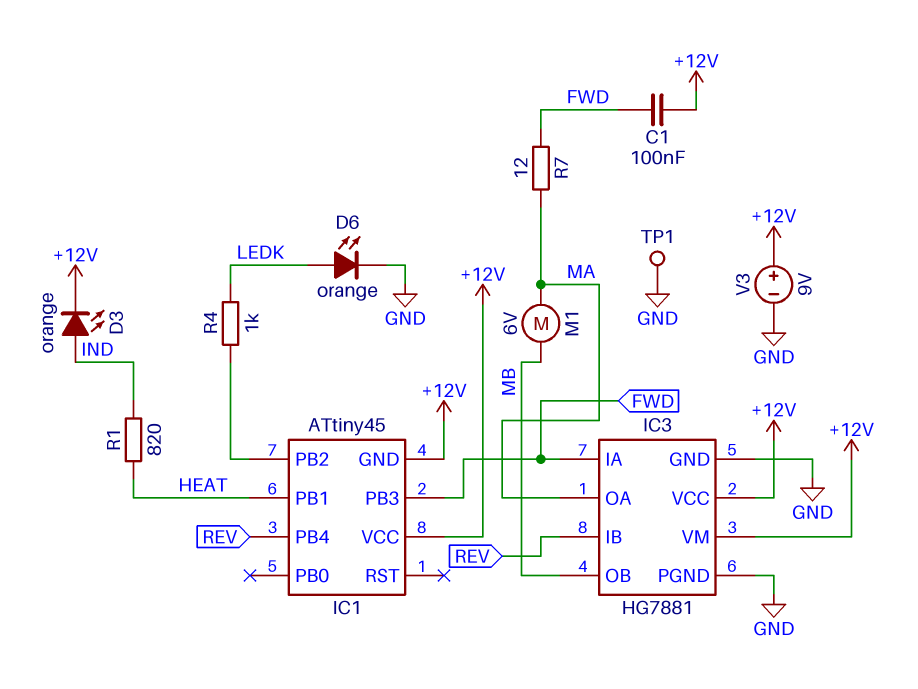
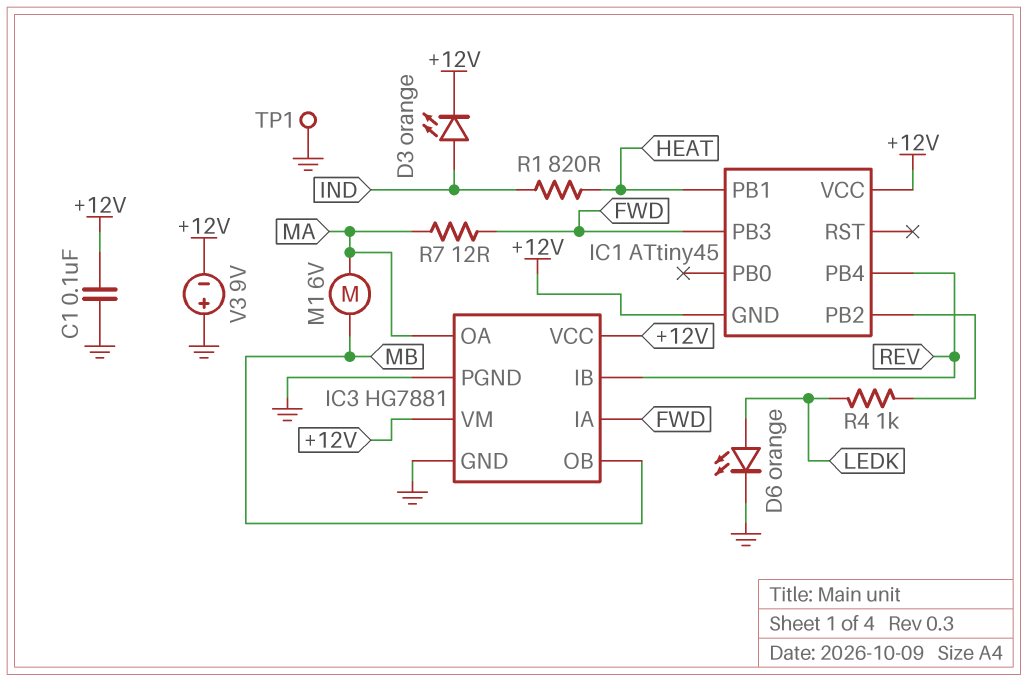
C1: 100nF (+12V, FWD) -> 100nF (+12V, GND)
V3: 9V (plus +12V, minus GND) -> 9V (plus GND, minus +12V)

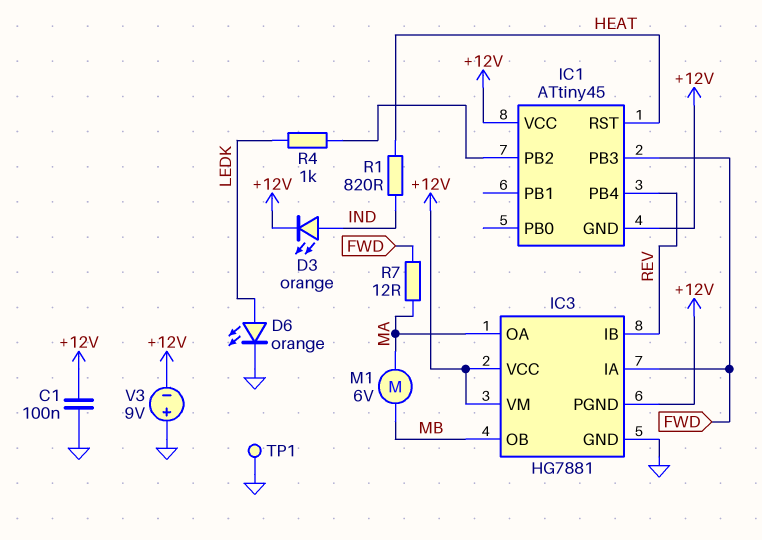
IC1 pin PB1: HEAT -> none
IC1 pin RST: none -> HEAT
IC3 pin PGND: GND -> +12V

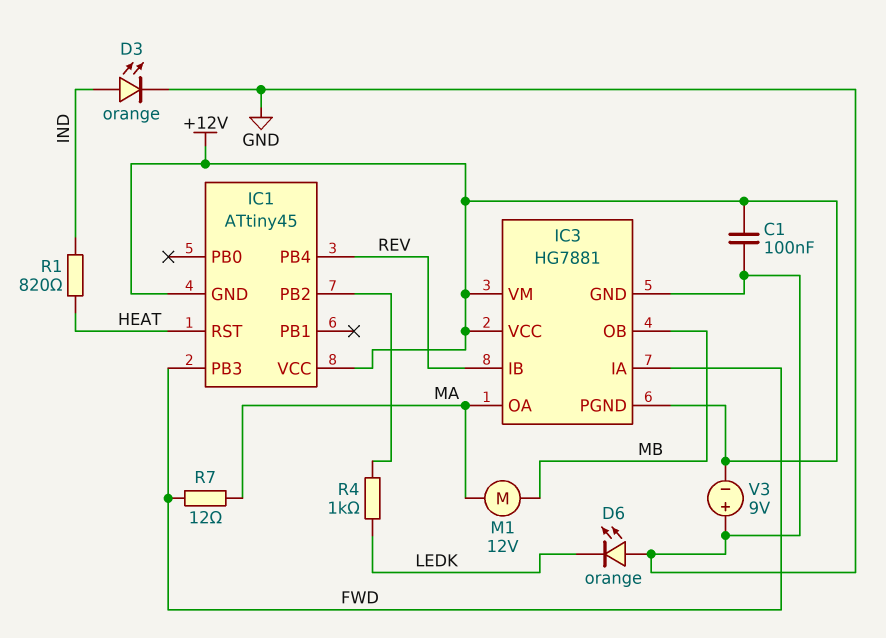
D3: LED orange (A IND, K +12V) -> LED orange (A IND, K GND)
D6: LED orange (A LEDK, K GND) -> LED orange (A GND, K LEDK)
M1: motor 6V (MA, MB) -> motor 12V (MA, MB)
TP1: test point (GND) -> none

